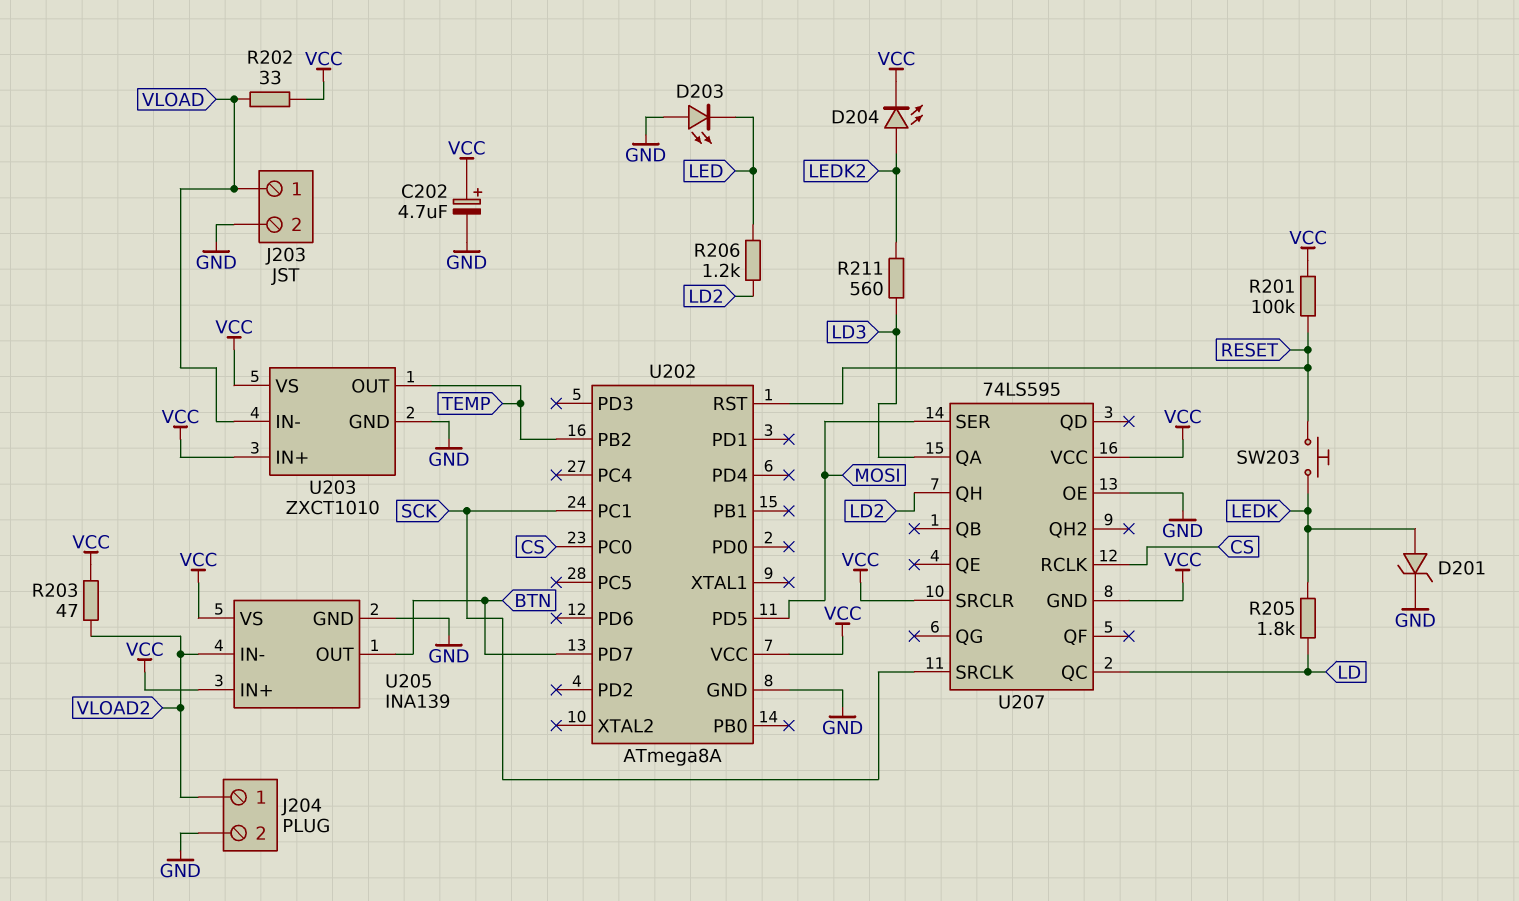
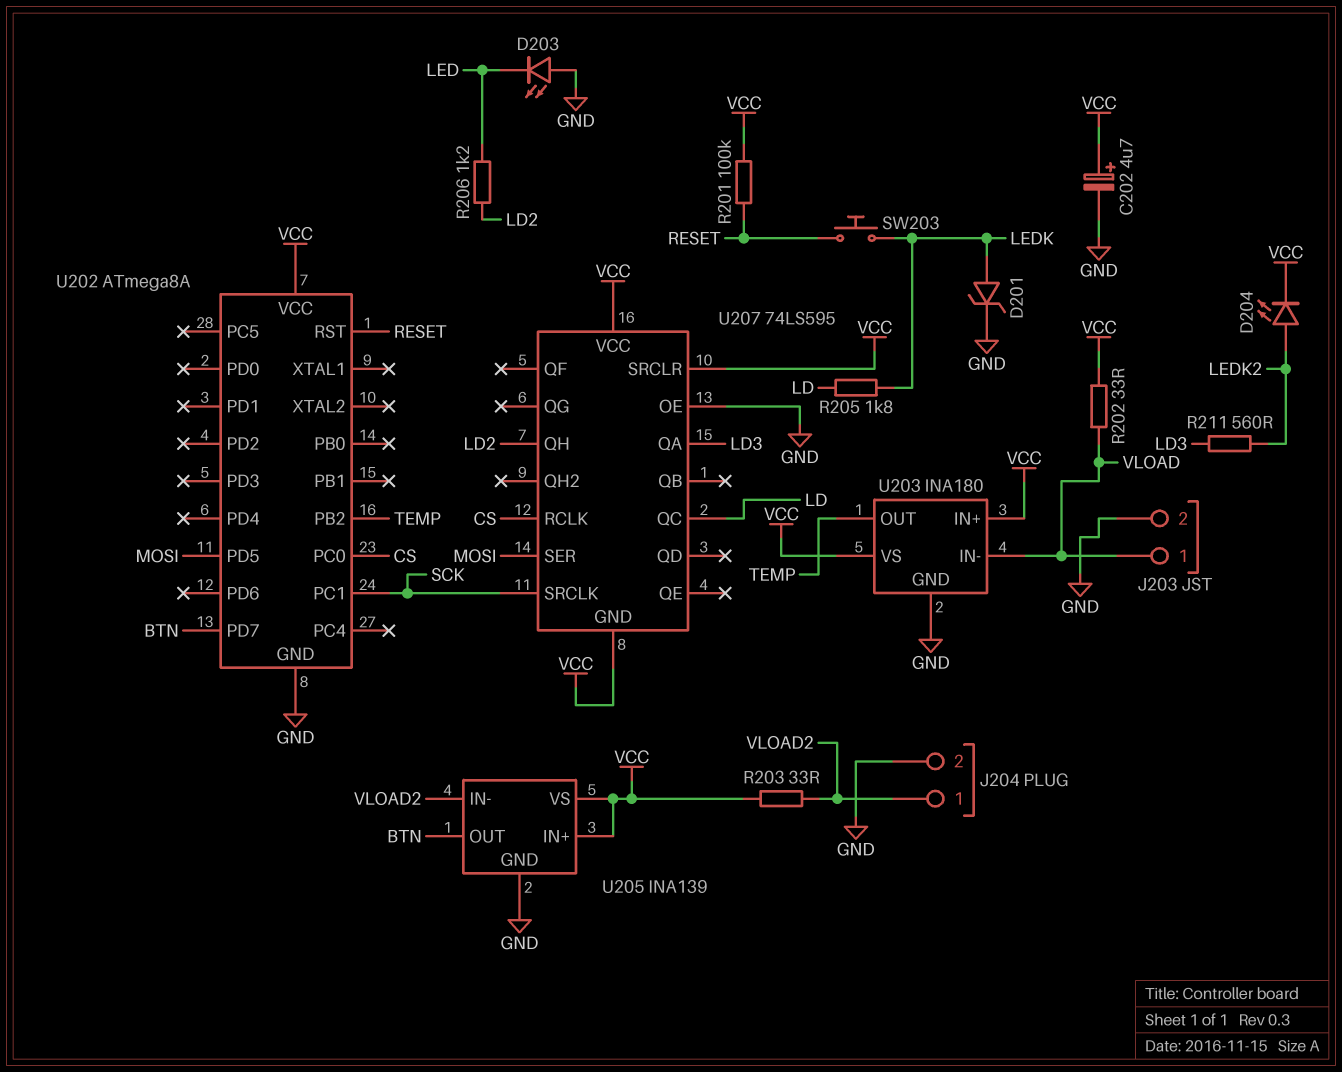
R203: 47 (VCC, VLOAD2) -> 33 (VCC, VLOAD2)
U203: ZXCT1010 -> INA180

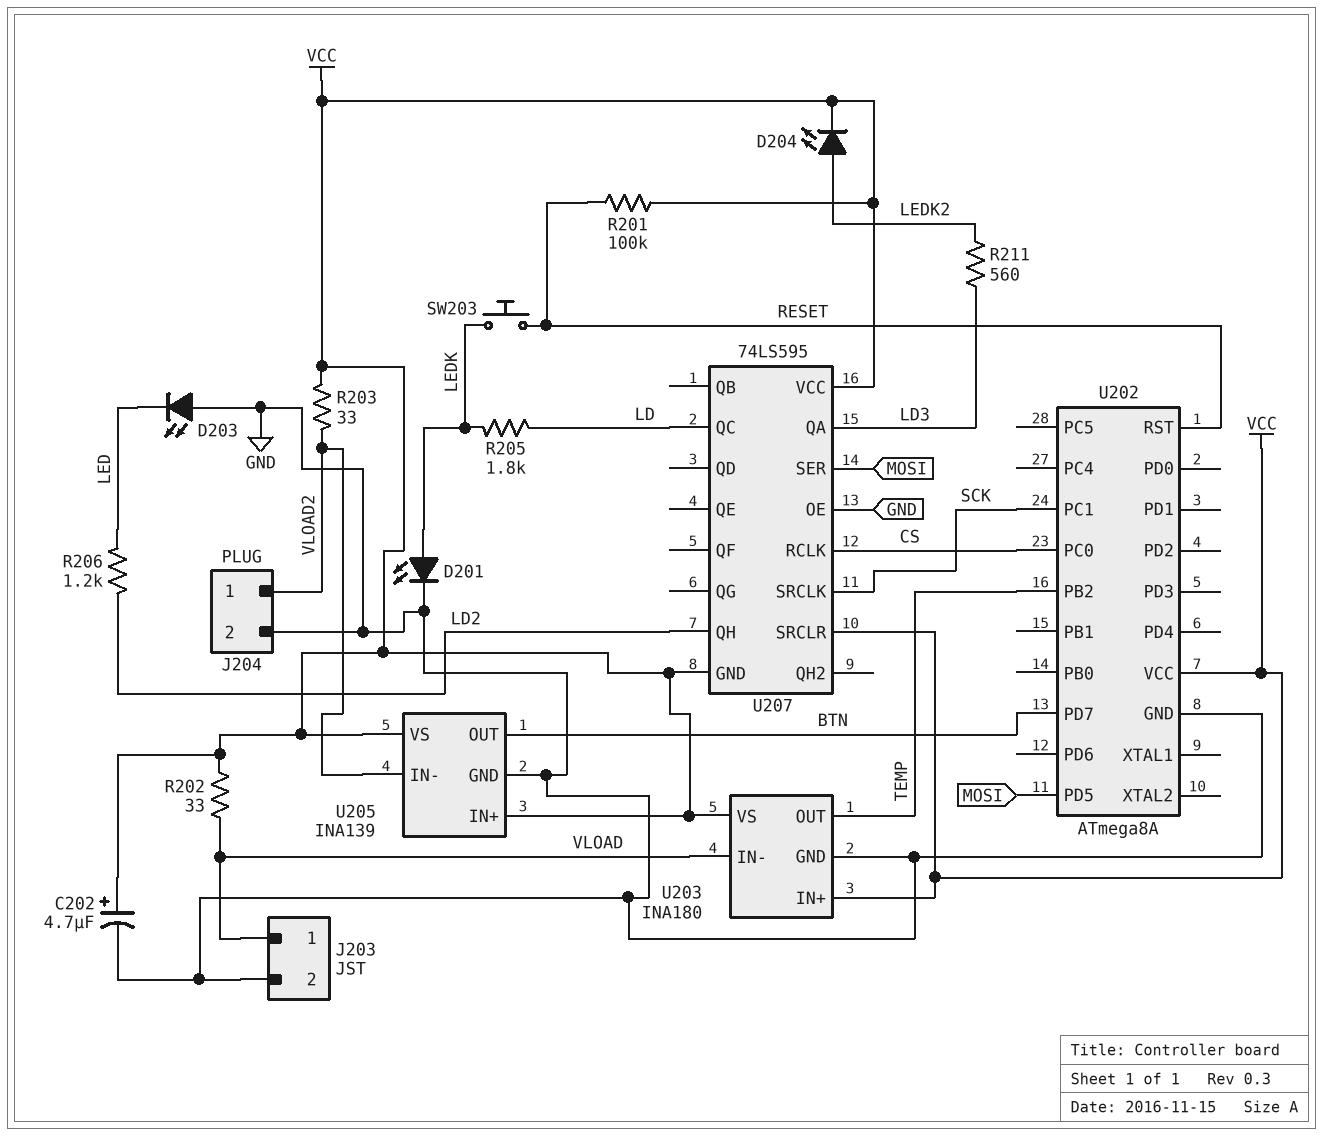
D201: zener (A LEDK, K GND) -> LED (A LEDK, K GND)

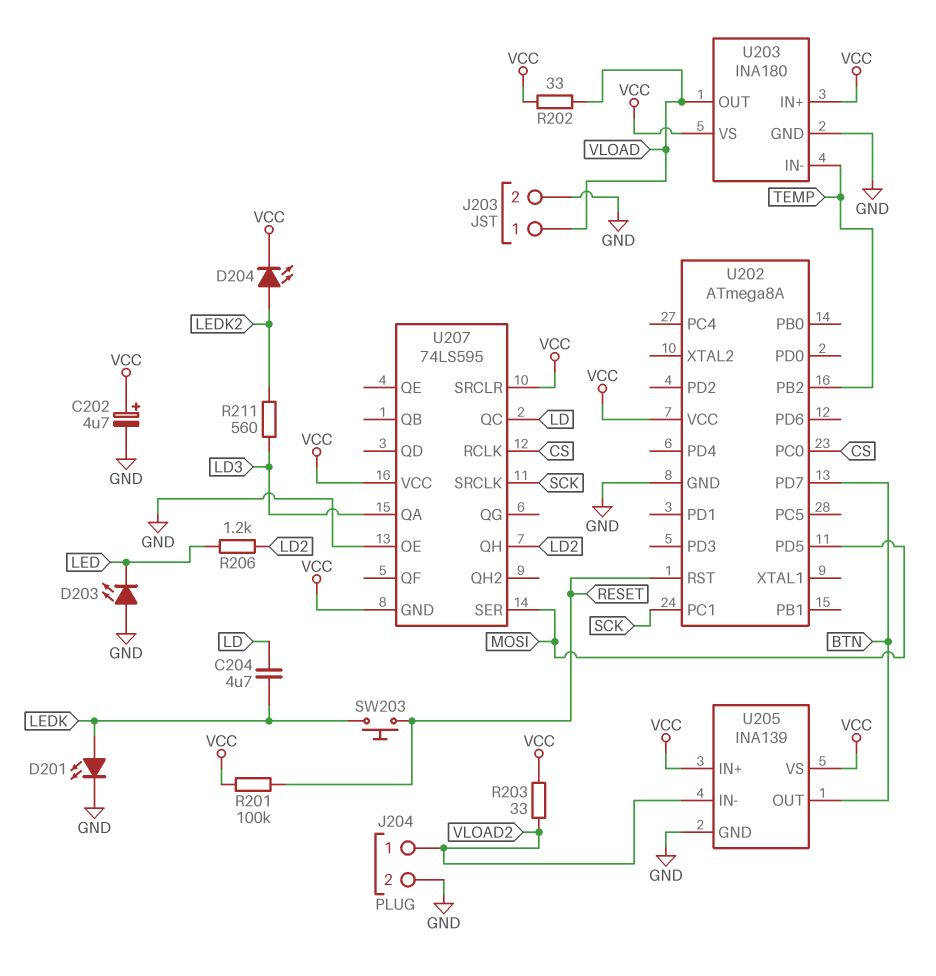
C204: none -> 4.7uF (LD, LEDK)
R205: 1.8k (LD, LEDK) -> none
U203 pin IN-: VLOAD -> TEMP
U203 pin OUT: TEMP -> VLOAD

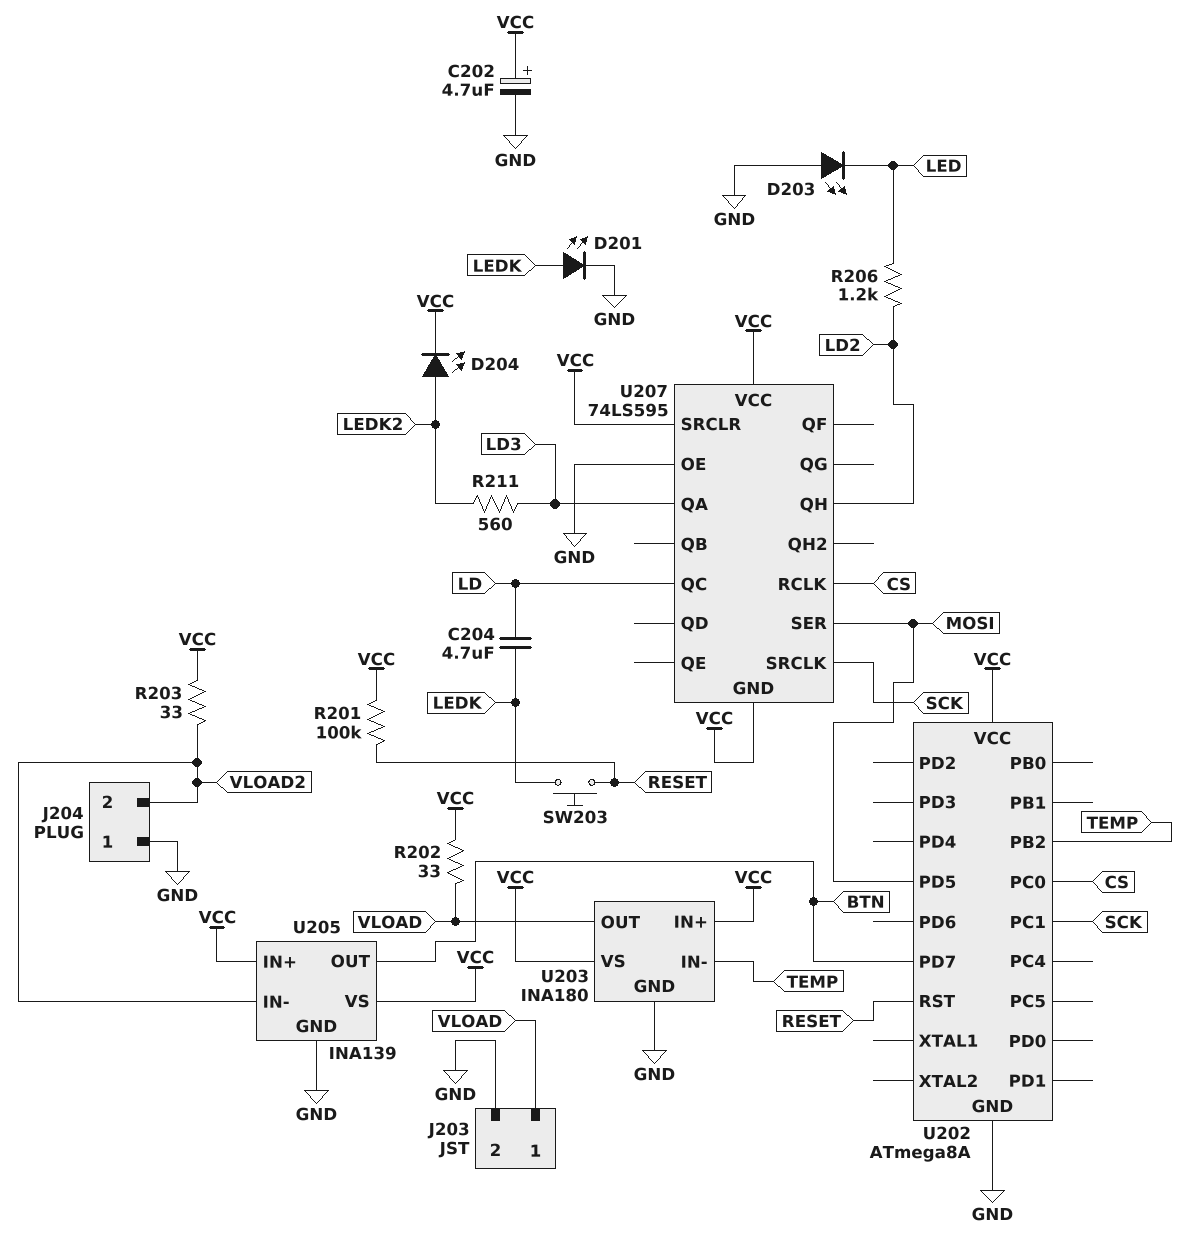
J204 pin 1: VLOAD2 -> GND
J204 pin 2: GND -> VLOAD2

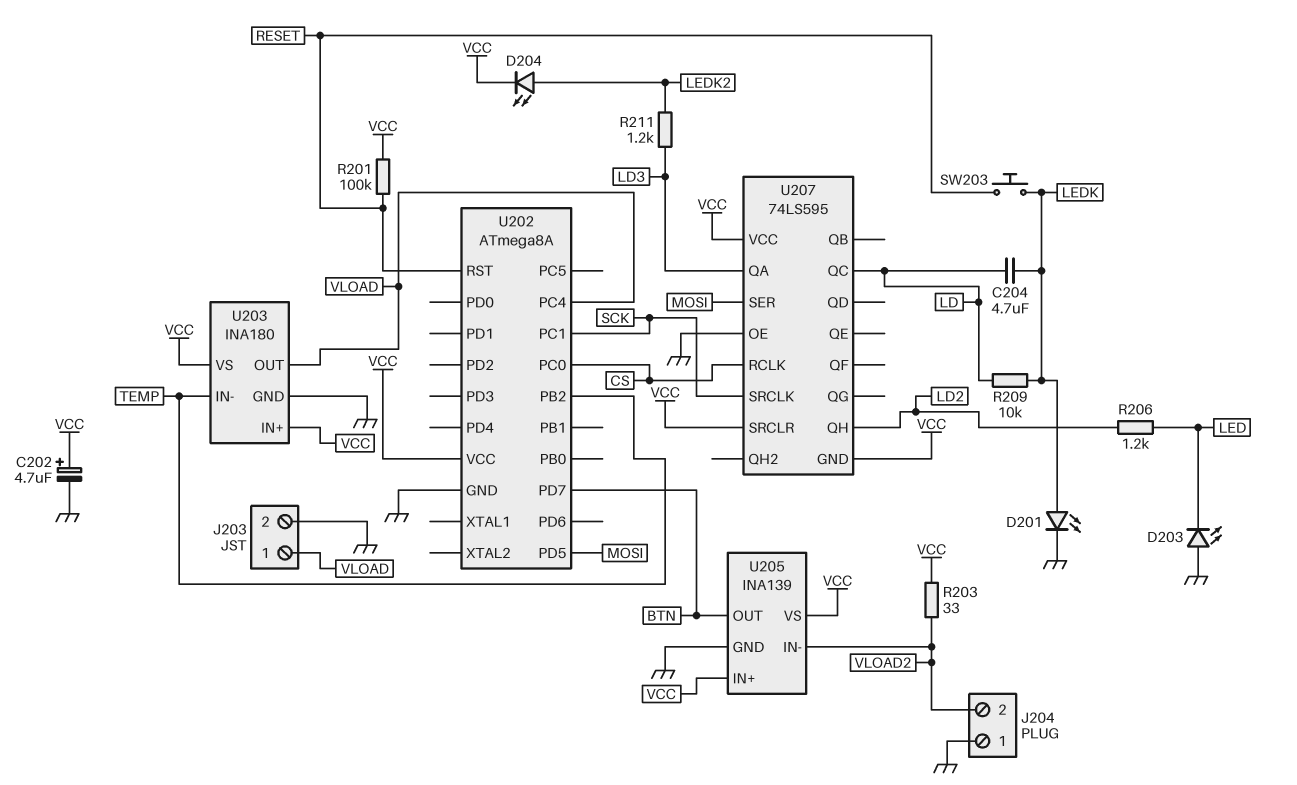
R202: 33 (VCC, VLOAD) -> none
R209: none -> 10k (LD, LEDK)
R211: 560 (LD3, LEDK2) -> 1.2k (LD3, LEDK2)
U202 pin PC4: none -> VLOAD

